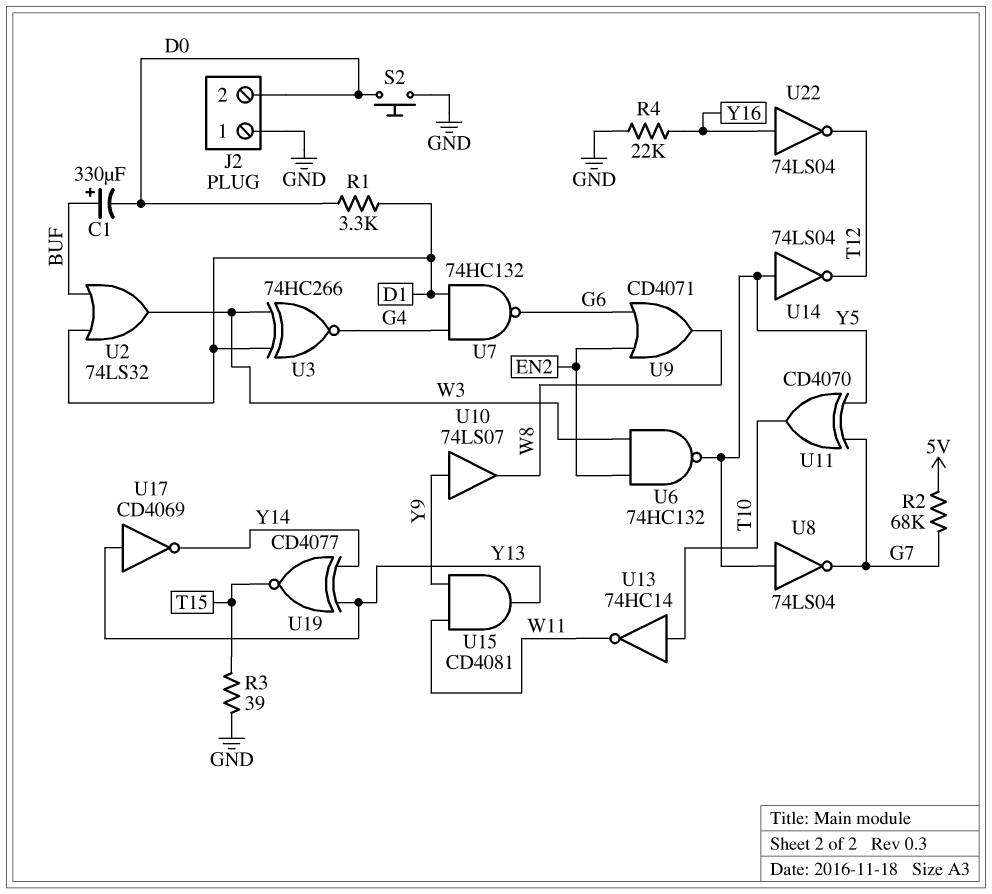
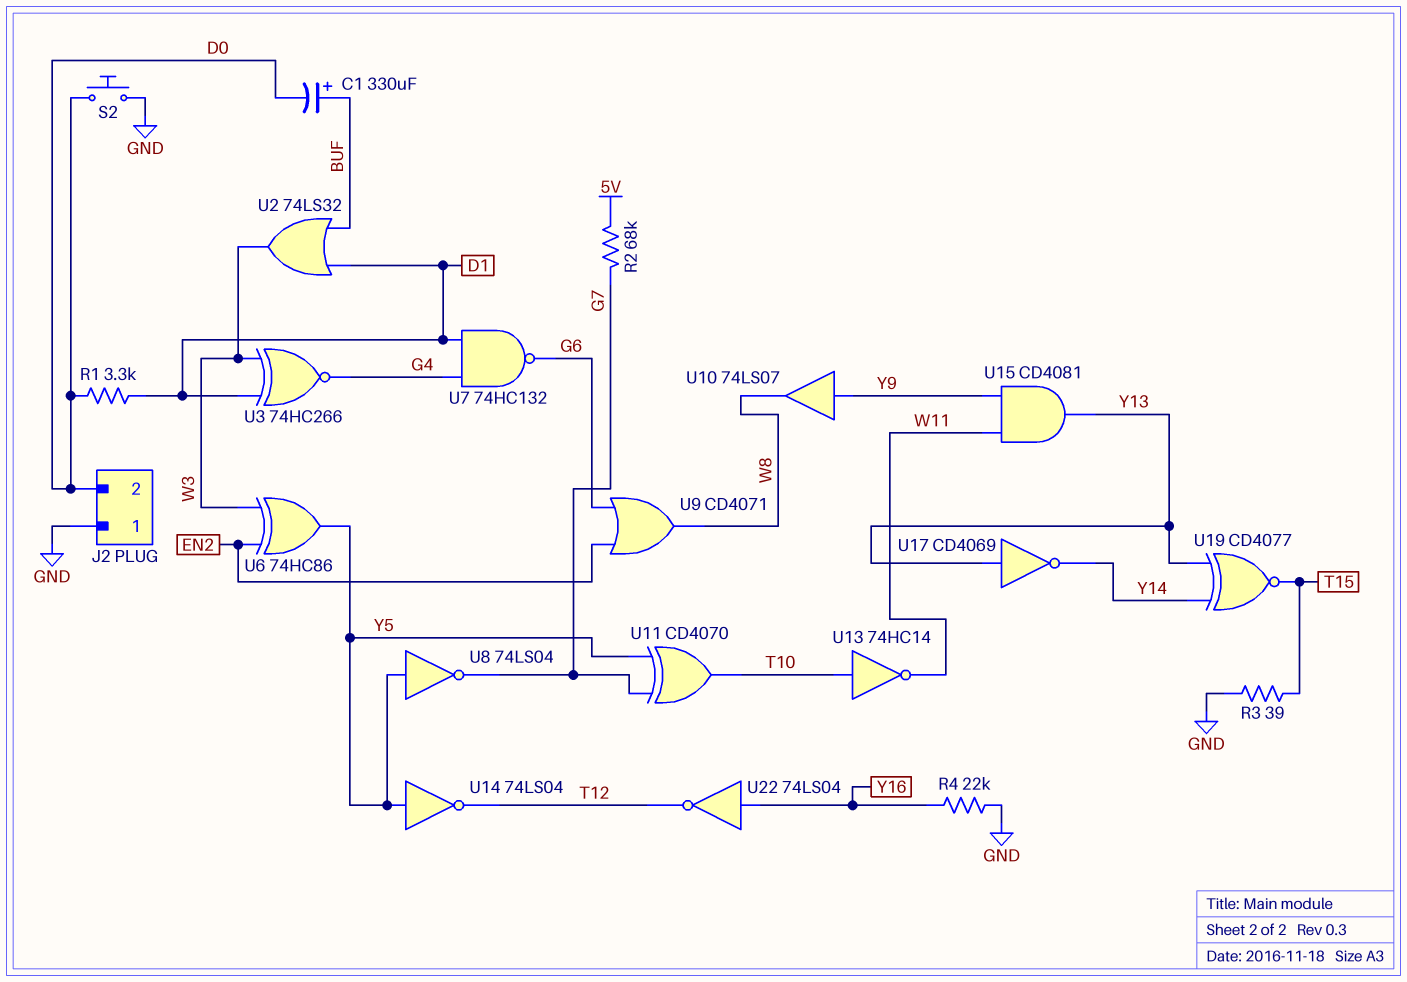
U6: NAND 74HC132 (in EN2, in W3, out Y5) -> XOR 74HC86 (in EN2, in W3, out Y5)

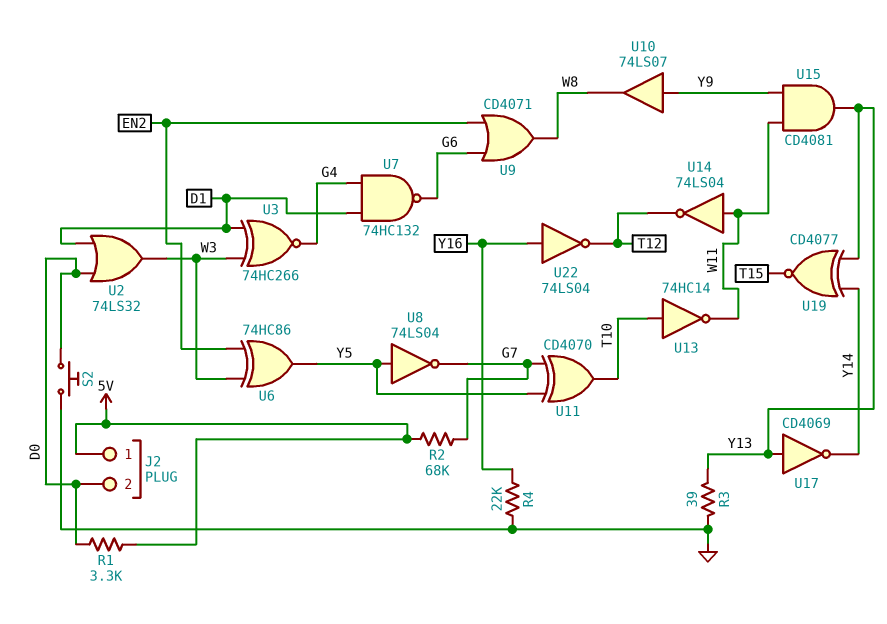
C1: 330uF (plus BUF, minus D0) -> none
J2 pin 1: GND -> 5V
R1: 3.3k (D0, D1) -> 3.3k (5V, D0)
R3: 39 (GND, T15) -> 39 (GND, Y13)
U2: OR 74LS32 (in BUF, in D1, out W3) -> OR 74LS32 (in D0, in D1, out W3)
U14: NOT 74LS04 (in Y5, out T12) -> NOT 74LS04 (in W11, out T12)

